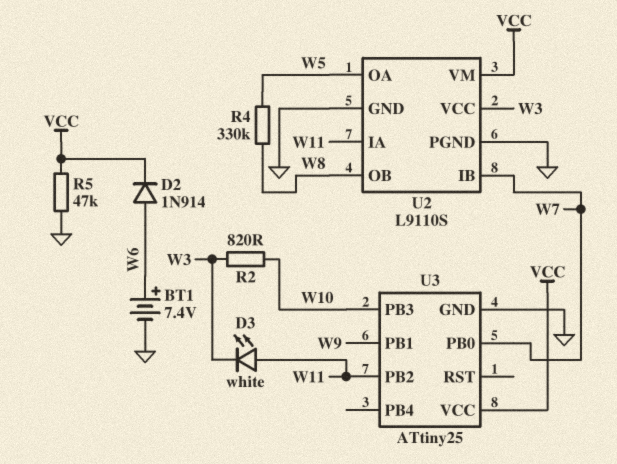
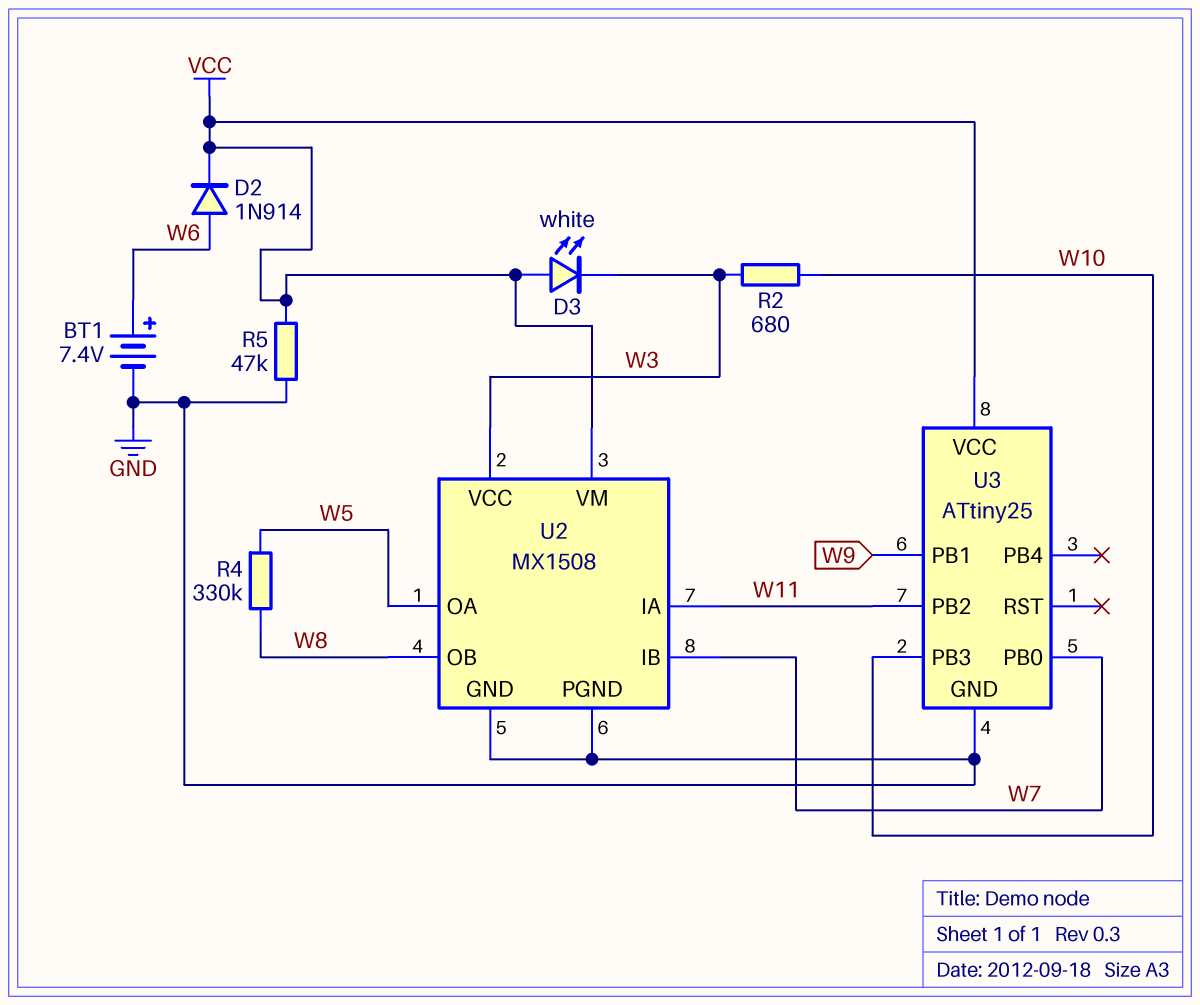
D3: LED white (A W11, K W3) -> LED white (A VCC, K W3)
R2: 820 (W3, W10) -> 680 (W3, W10)
U2: L9110S -> MX1508

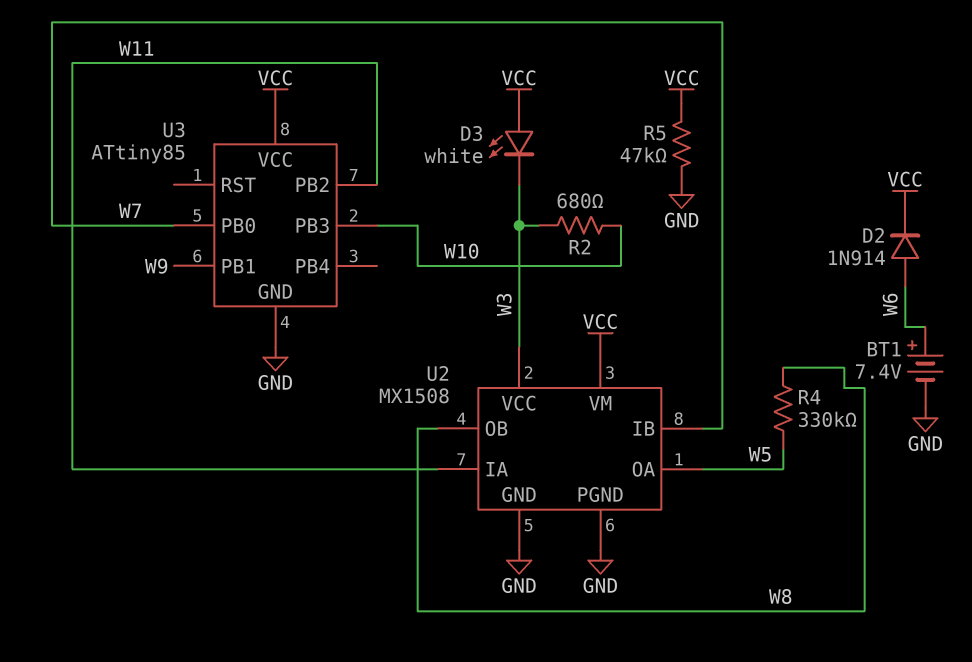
U3: ATtiny25 -> ATtiny85

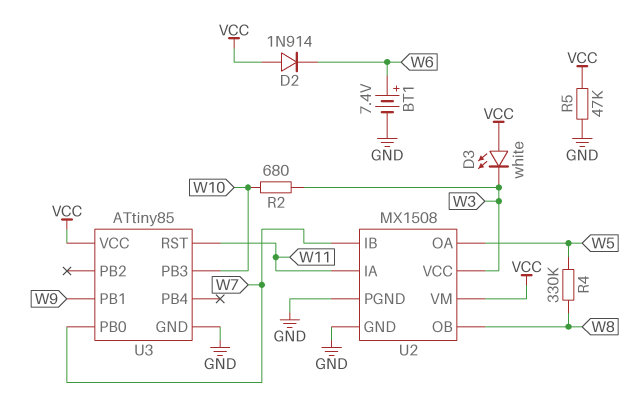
D2: diode 1N914 (A W6, K VCC) -> diode 1N914 (A VCC, K W6)
U3 pin PB2: W11 -> none
U3 pin RST: none -> W11

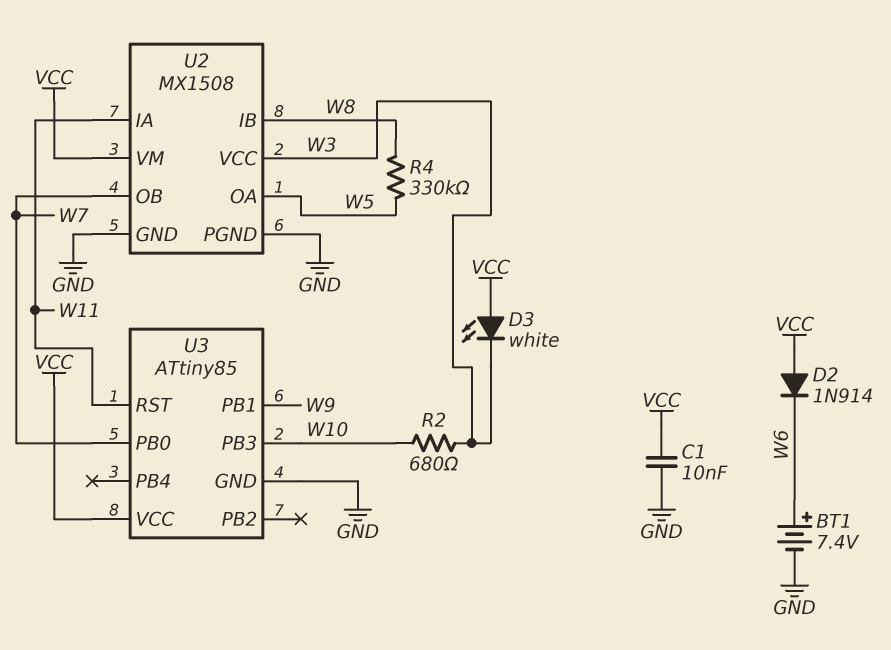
C1: none -> 10nF (GND, VCC)
R5: 47k (GND, VCC) -> none
U2 pin IB: W7 -> W8
U2 pin OB: W8 -> W7

